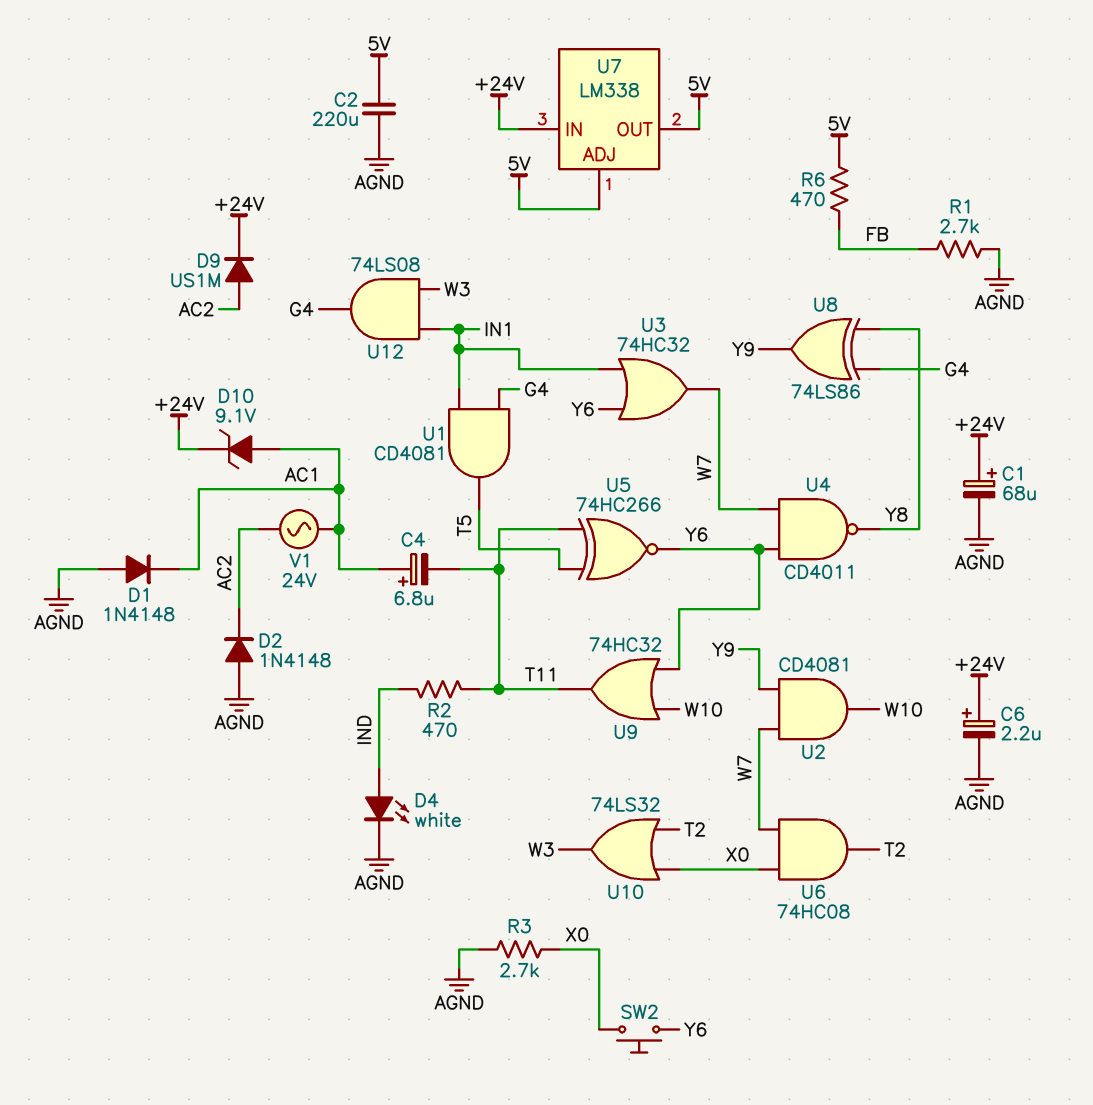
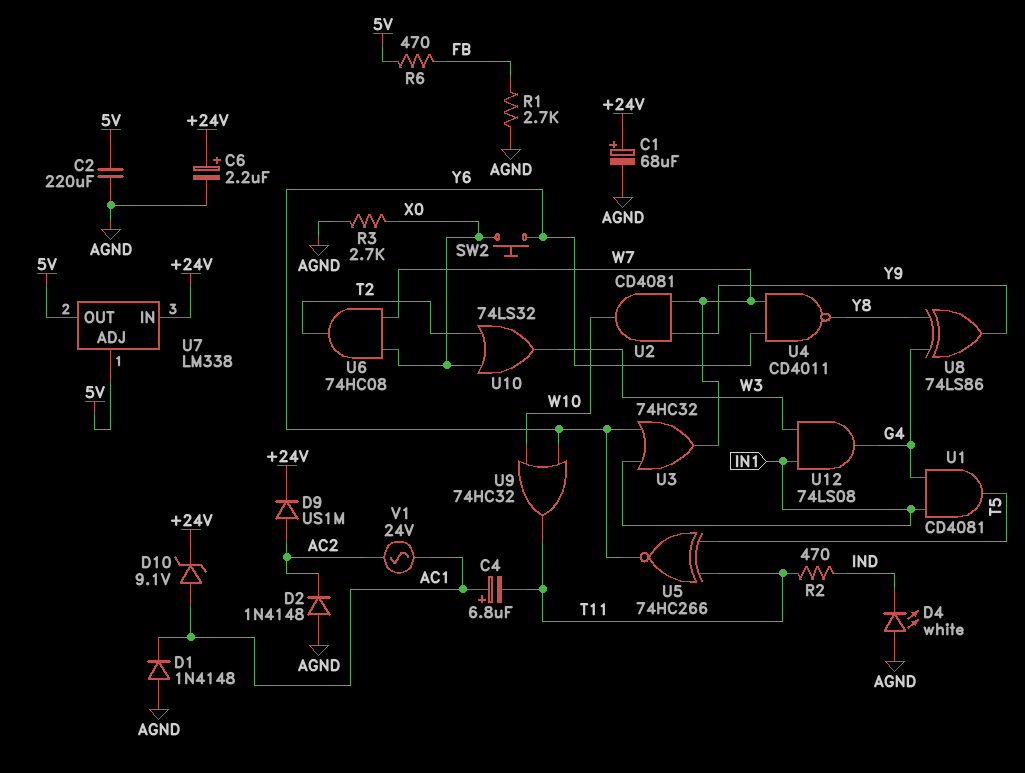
D4: LED white (A IND, K AGND) -> LED white (A AGND, K IND)

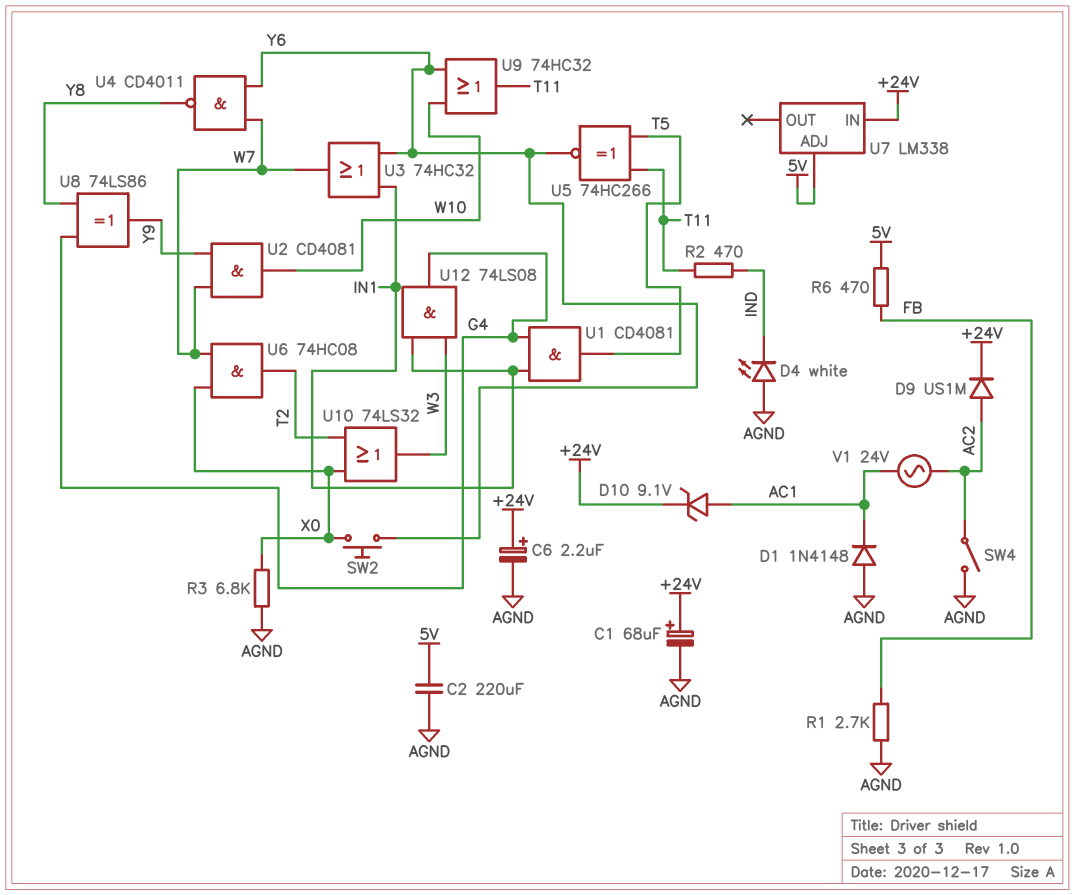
C4: 6.8uF (plus AC1, minus T11) -> none
D2: diode 1N4148 (A AGND, K AC2) -> none
R3: 2.7k (AGND, X0) -> 6.8k (AGND, X0)
SW4: none -> switch (AC2, AGND)
U7 pin OUT: 5V -> none

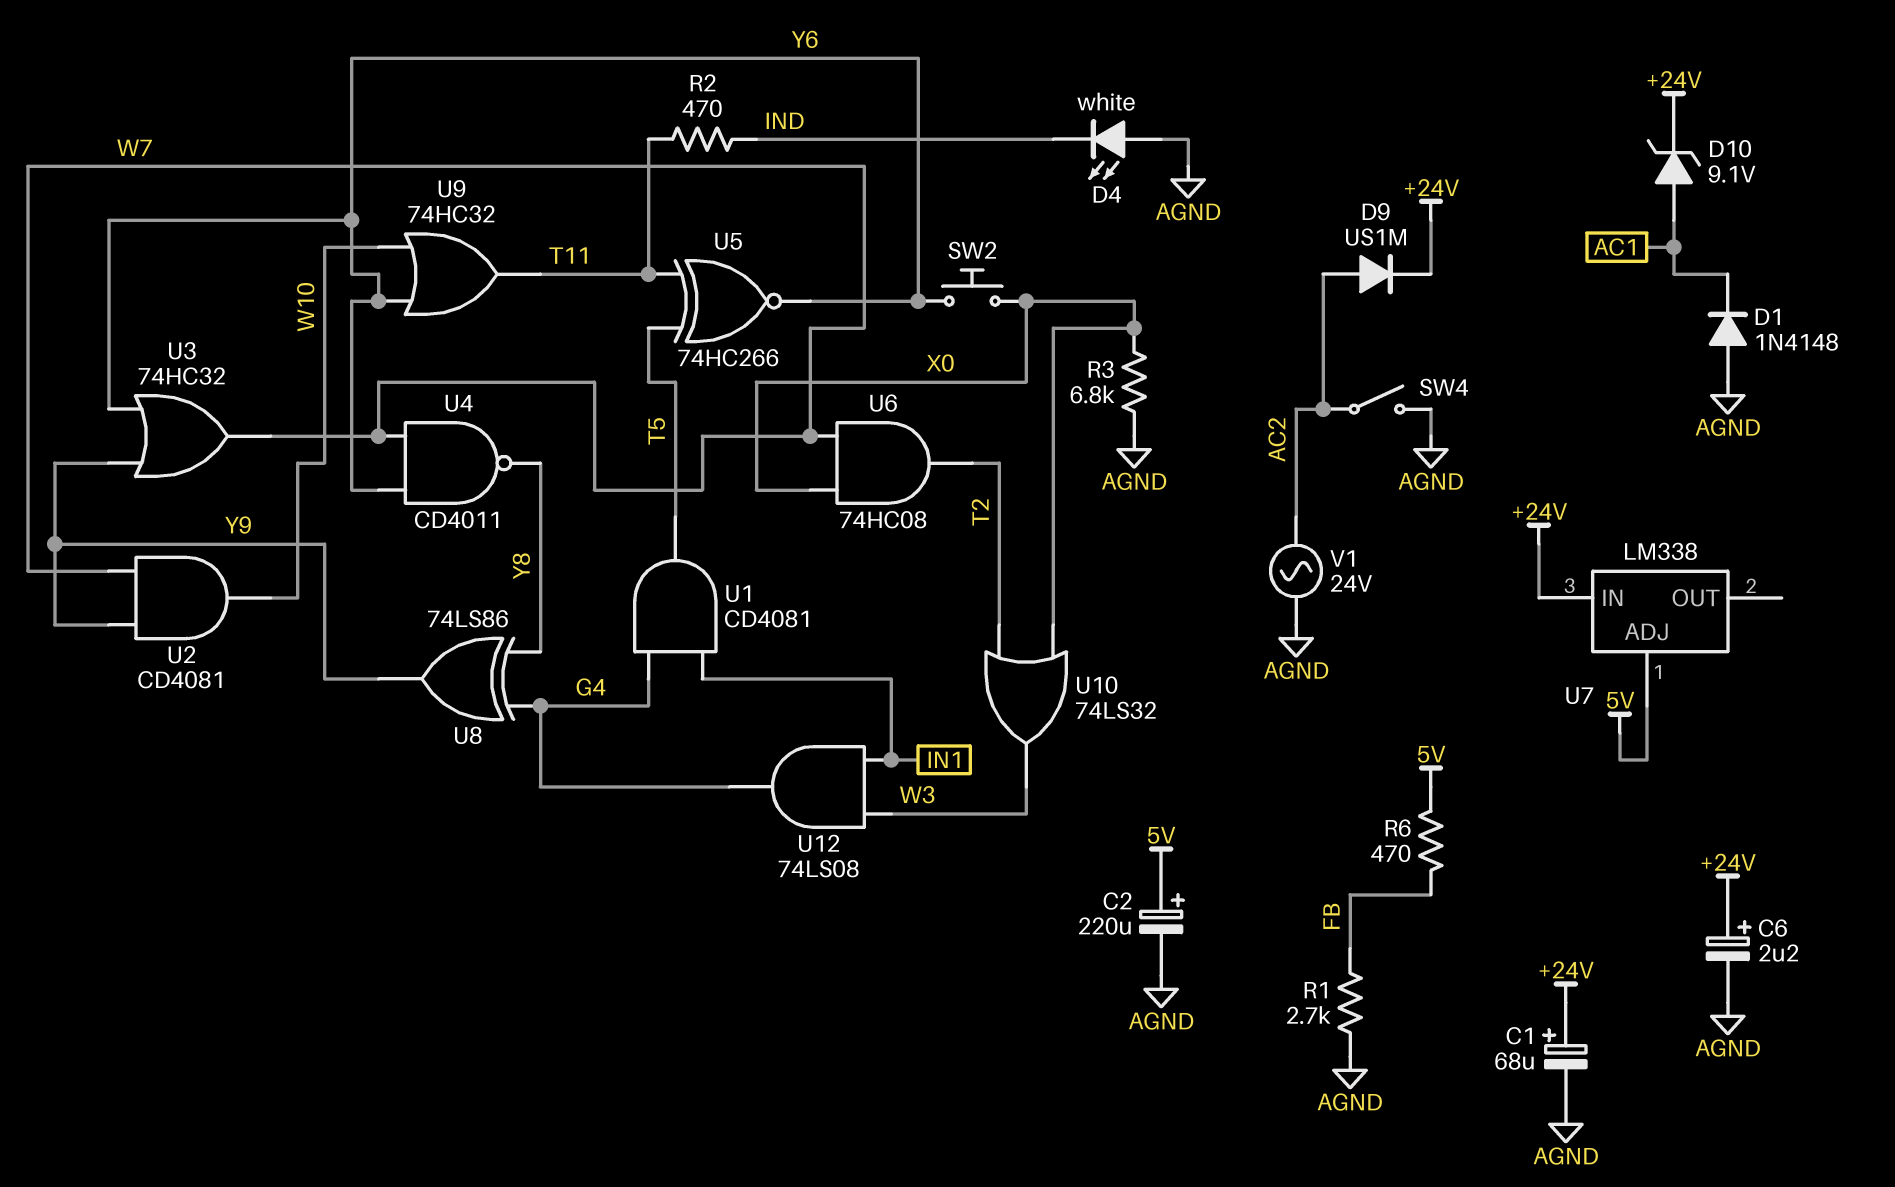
C2: 220uF (5V, AGND) -> 220uF (plus 5V, minus AGND)
U3: OR 74HC32 (in IN1, in Y6, out W7) -> OR 74HC32 (in Y6, in Y9, out W7)
V1: AC 24V (AC1, AC2) -> AC 24V (AC2, AGND)

